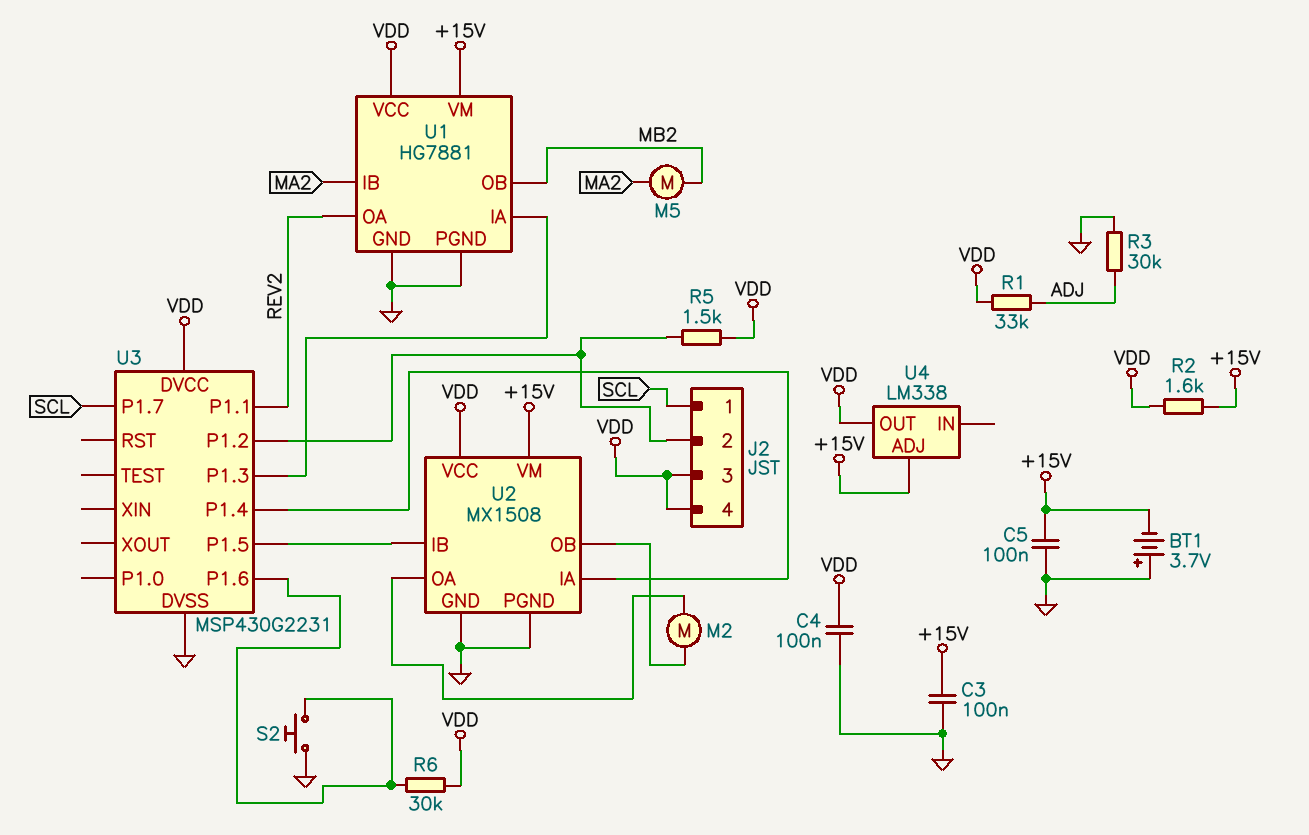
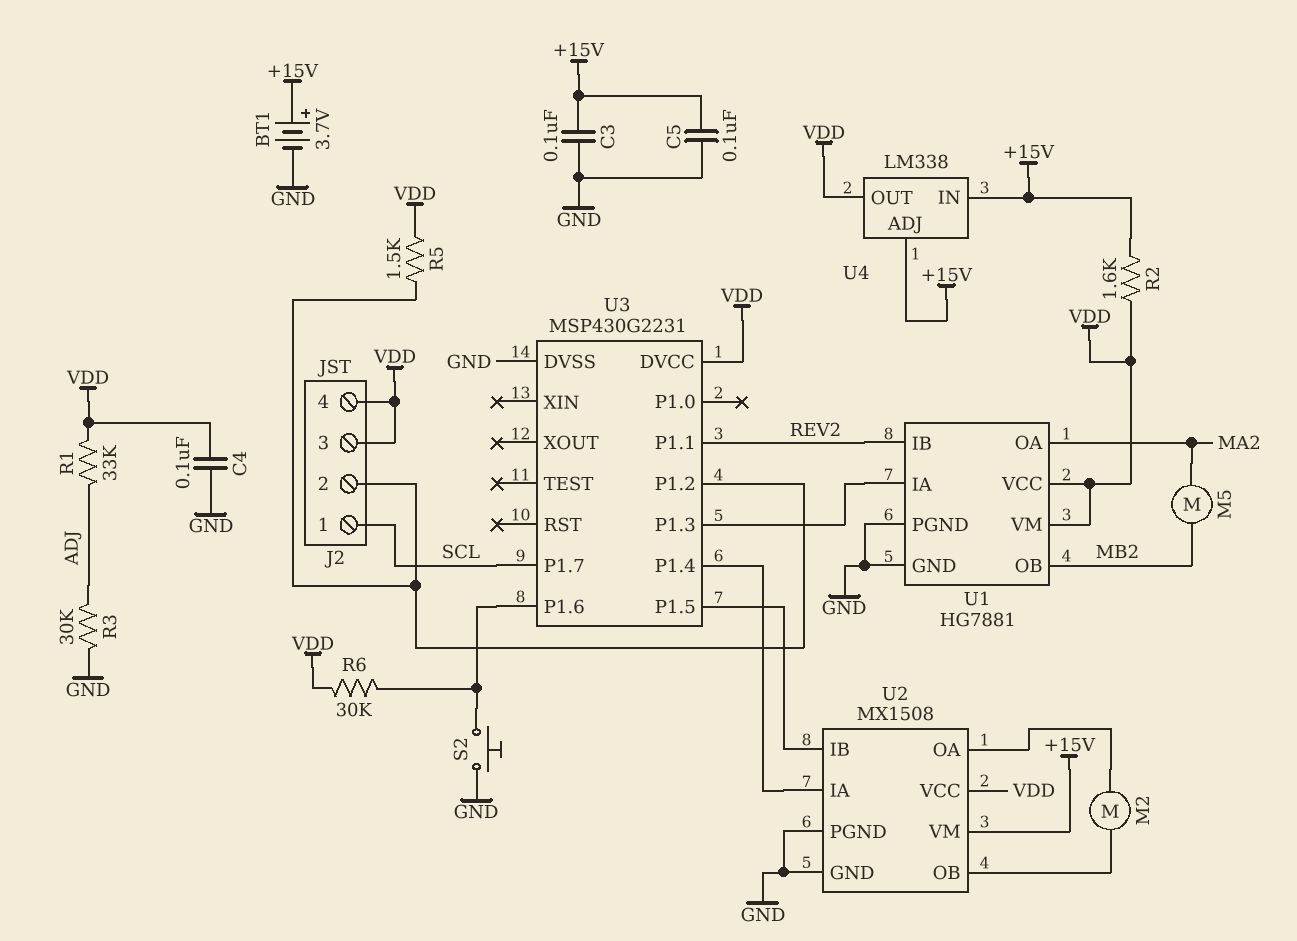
BT1: 3.7V (plus GND, minus +15V) -> 3.7V (plus +15V, minus GND)
U1 pin IB: MA2 -> REV2
U1 pin OA: REV2 -> MA2
U1 pin VM: +15V -> VDD
U4 pin IN: none -> +15V

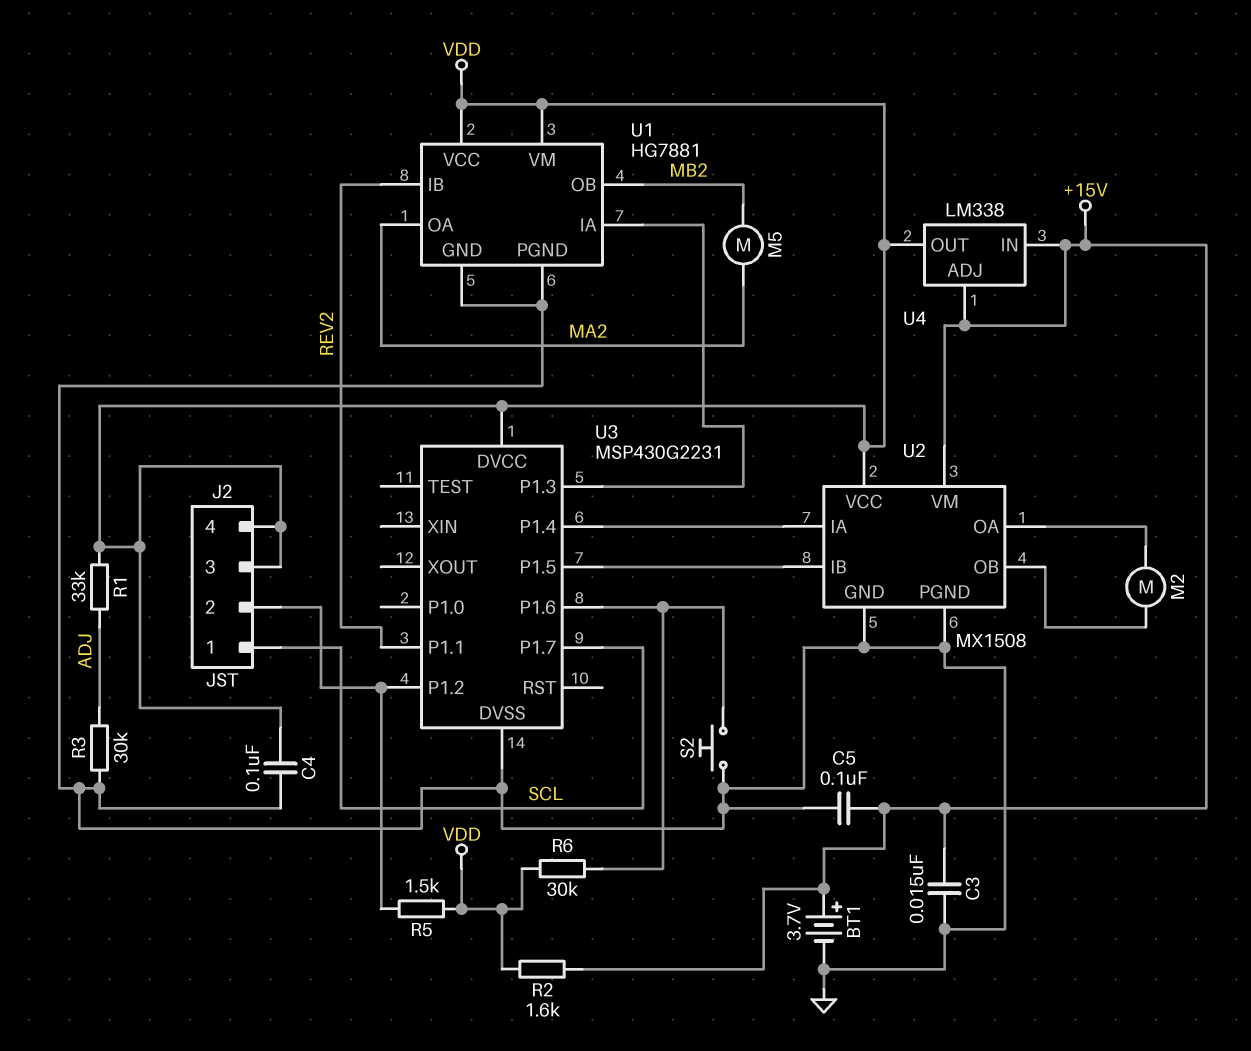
C3: 100nF (+15V, GND) -> 15nF (+15V, GND)

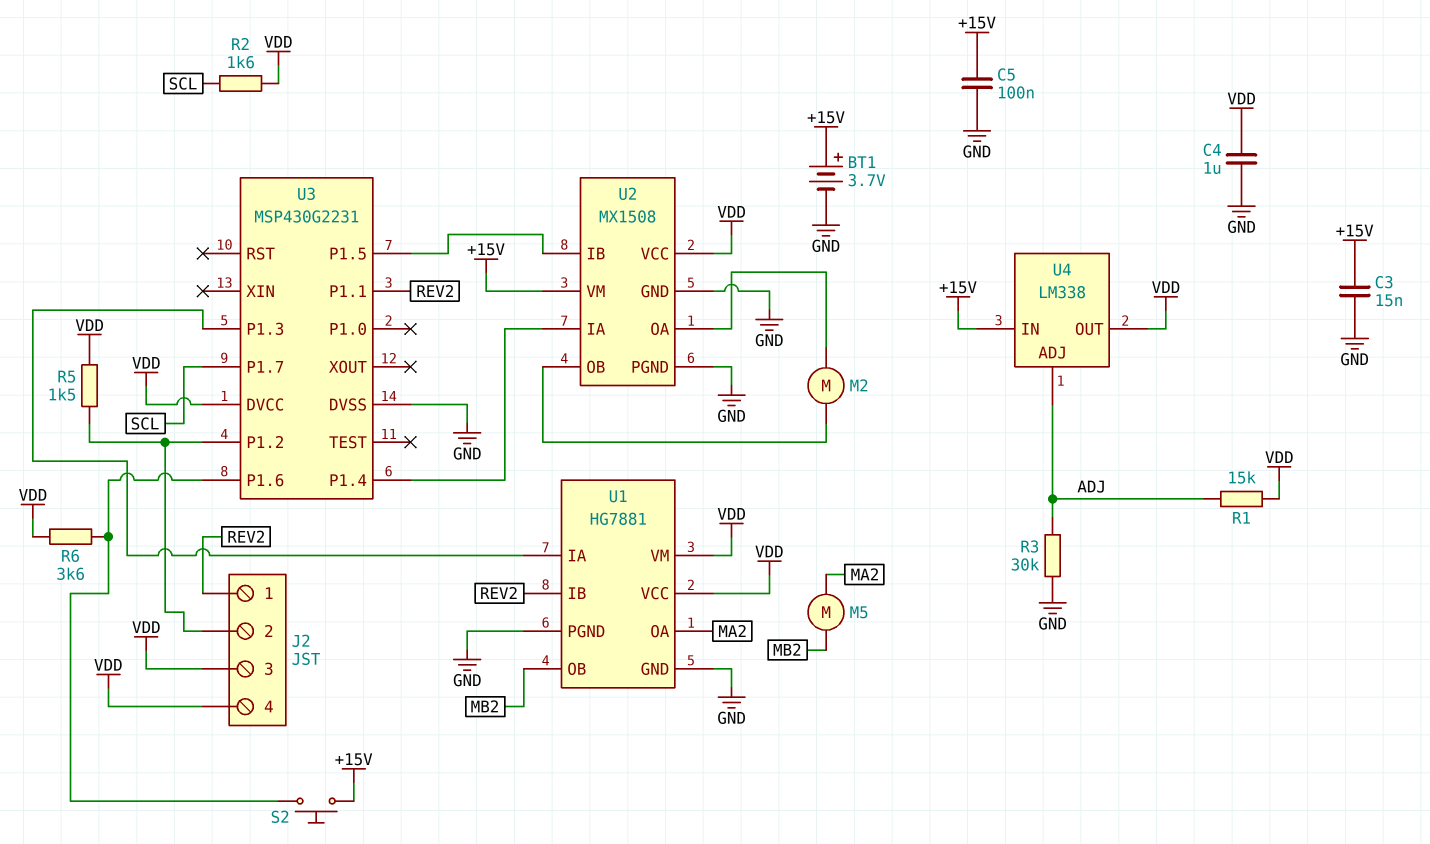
C4: 100nF (GND, VDD) -> 1uF (GND, VDD)
J2 pin 1: SCL -> REV2
R1: 33k (ADJ, VDD) -> 15k (ADJ, VDD)
R2: 1.6k (+15V, VDD) -> 1.6k (SCL, VDD)
R6: 30k (U3/P1.6, VDD) -> 3.6k (U3/P1.6, VDD)
S2: button (GND, U3/P1.6) -> button (+15V, U3/P1.6)
U4 pin ADJ: +15V -> ADJ

